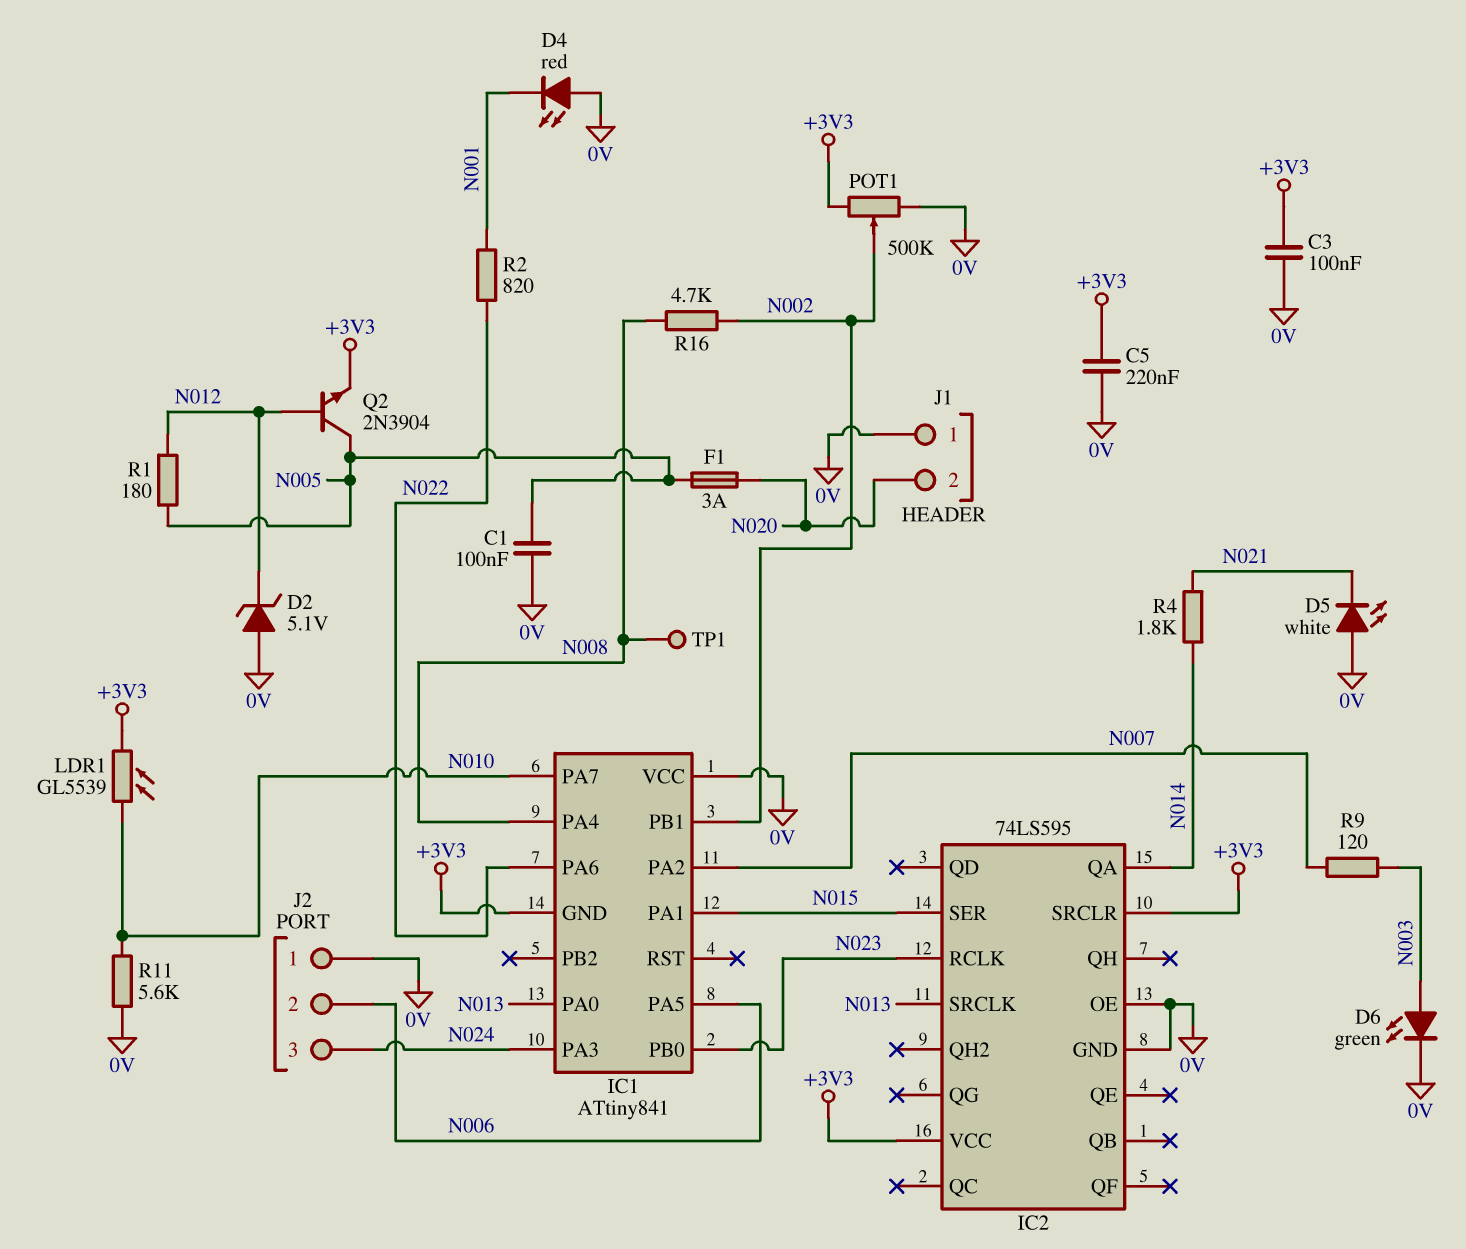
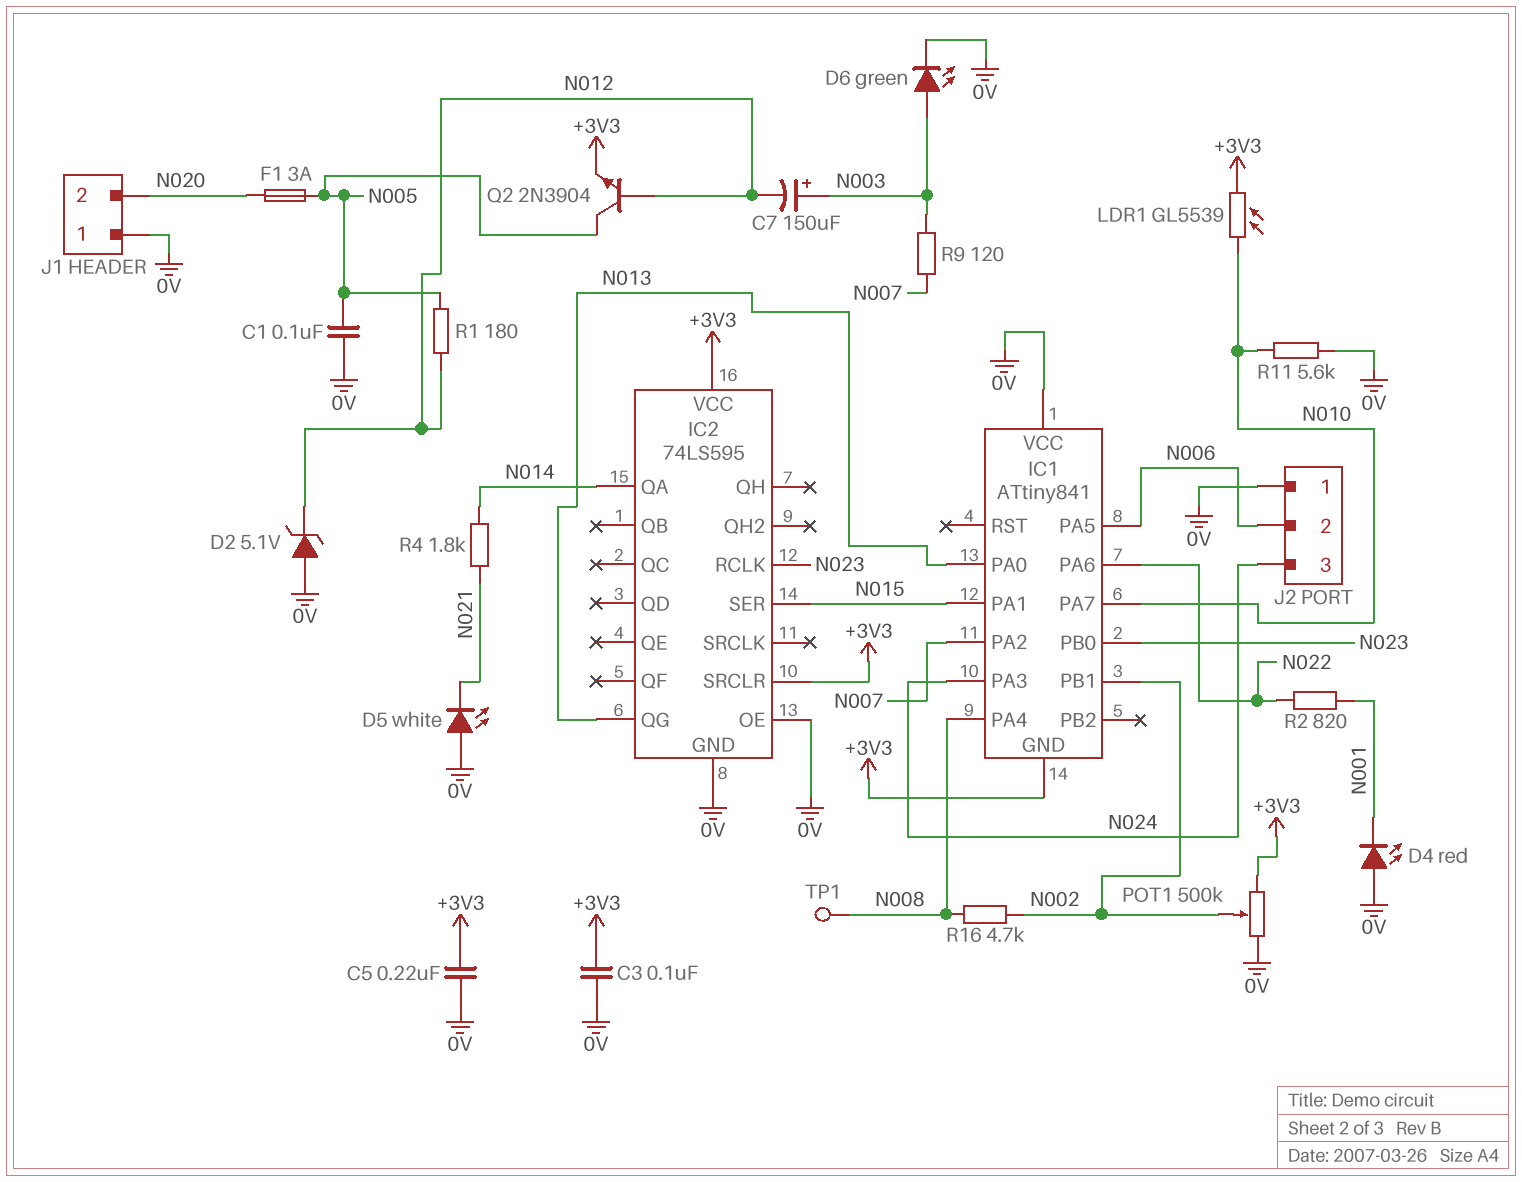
C7: none -> 150uF (plus N003, minus N012)
IC2 pin QG: none -> N013
IC2 pin SRCLK: N013 -> none

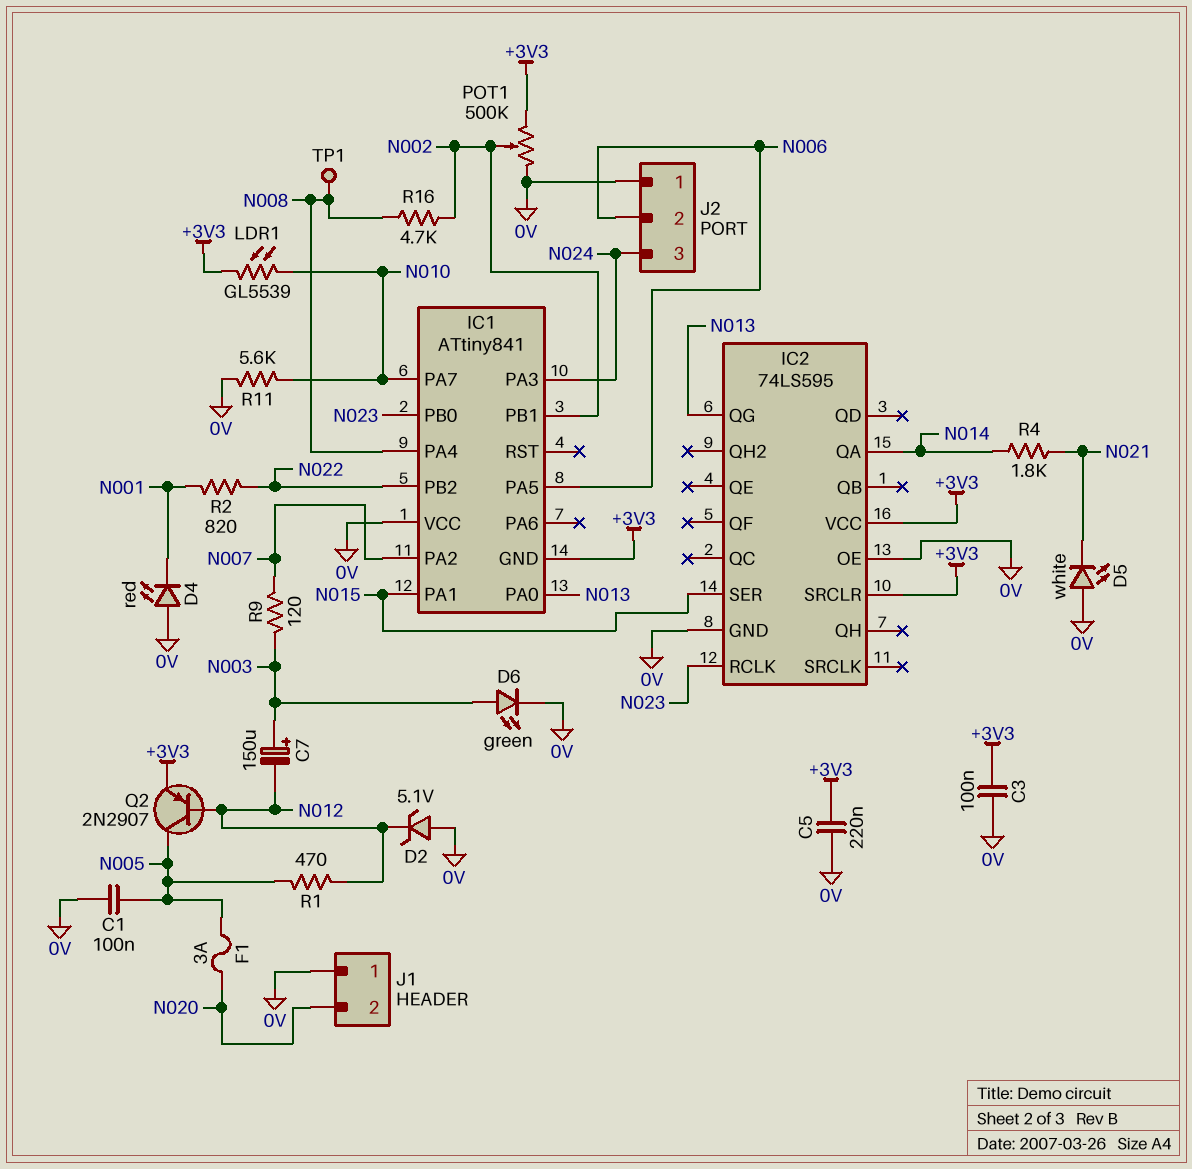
IC1 pin PA6: N022 -> none
IC1 pin PB2: none -> N022
Q2: NPN 2N3904 (B N012, C N005, E +3V3) -> PNP 2N2907 (B N012, C N005, E +3V3)
R1: 180 (N005, N012) -> 470 (N005, N012)

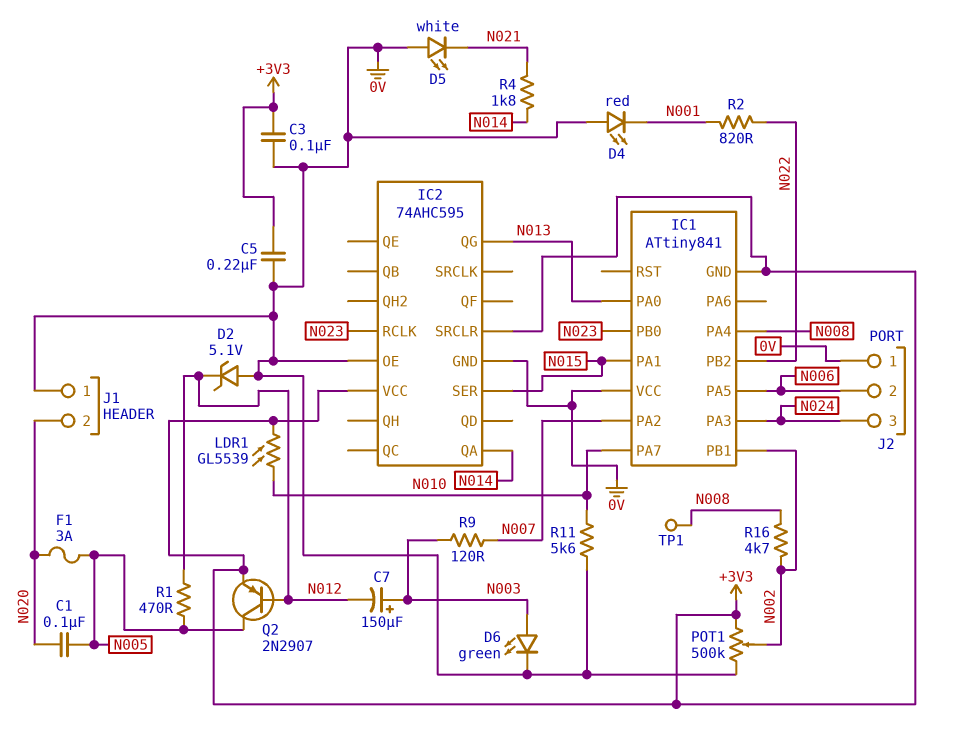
C1: 100nF (0V, N005) -> 100nF (N005, N020)
IC2: 74LS595 -> 74AHC595

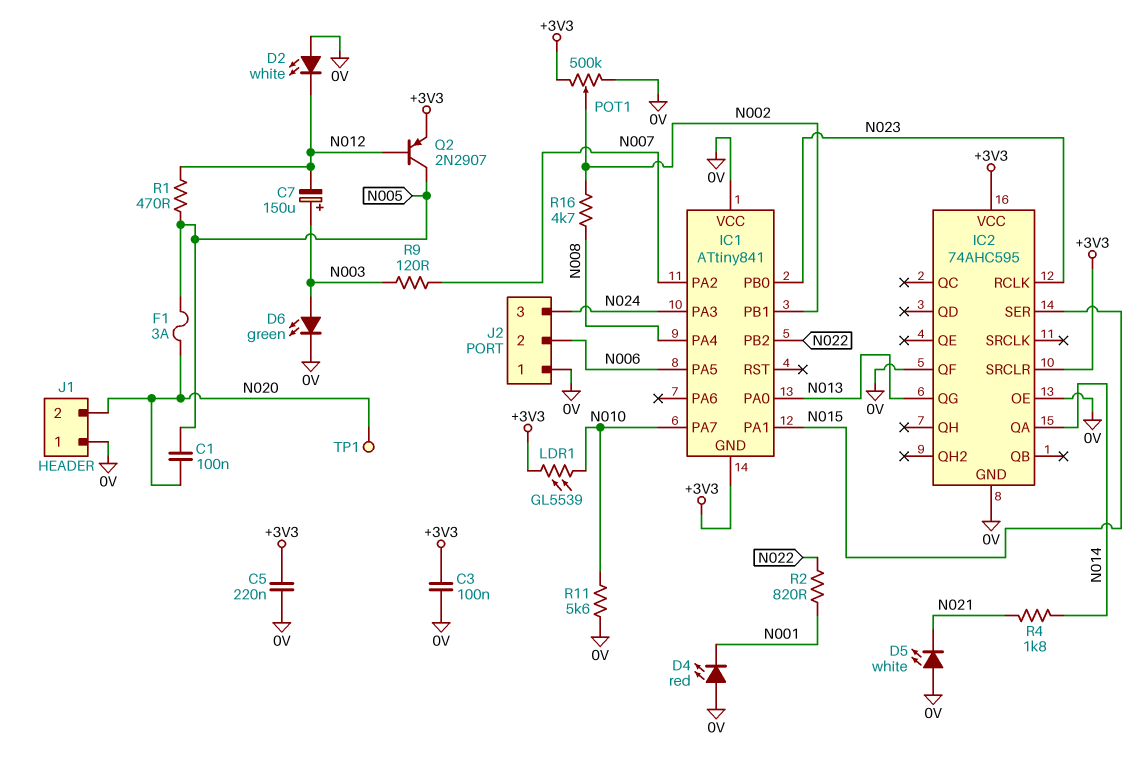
D2: zener 5.1V (A 0V, K N012) -> LED white (A 0V, K N012)
IC2 pin QF: none -> 0V
TP1: test point (N008) -> test point (N020)

